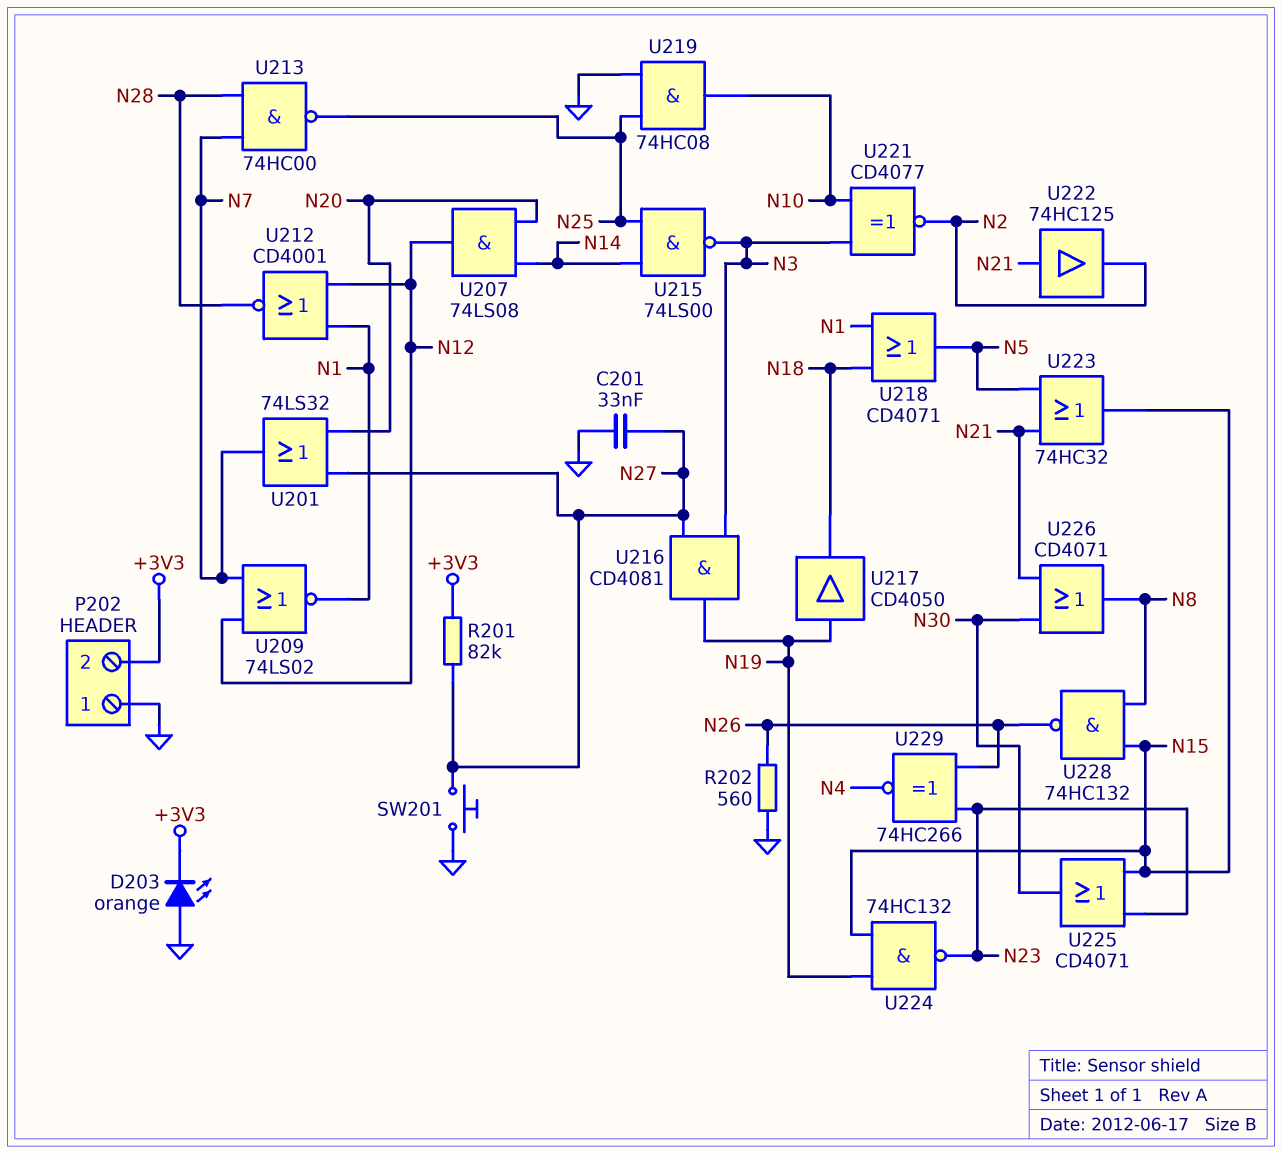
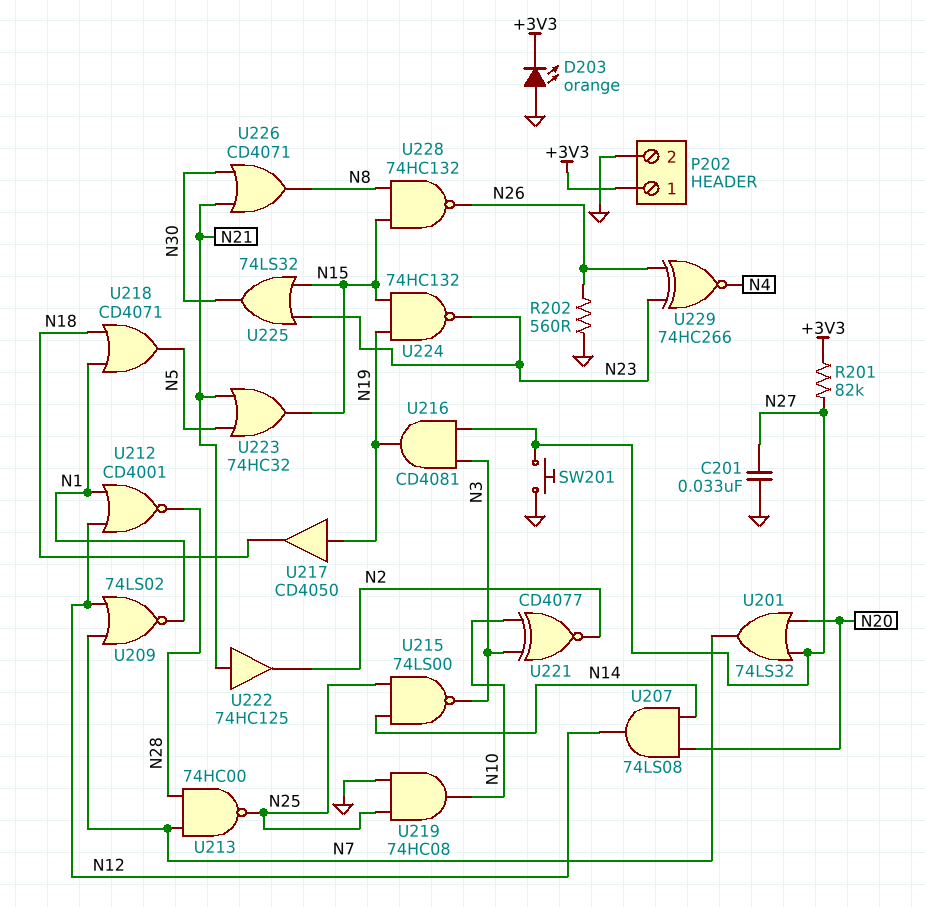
P202 pin 1: GND -> +3V3
P202 pin 2: +3V3 -> GND
U225: OR CD4071 (in N15, in N23, out N30) -> OR 74LS32 (in N15, in N23, out N30)

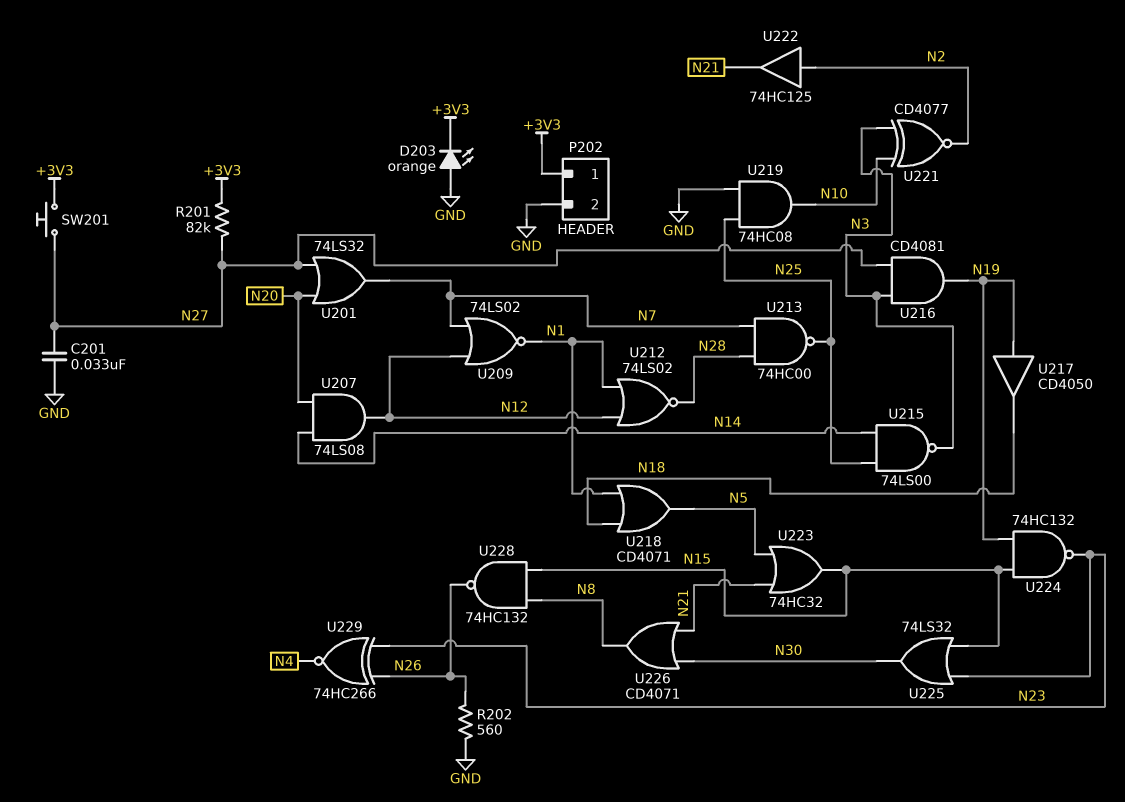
SW201: button (GND, N27) -> button (+3V3, N27)
U212: NOR CD4001 (in N1, in N12, out N28) -> NOR 74LS02 (in N1, in N12, out N28)
U222: buffer 74HC125 (in N21, out N2) -> buffer 74HC125 (in N2, out N21)

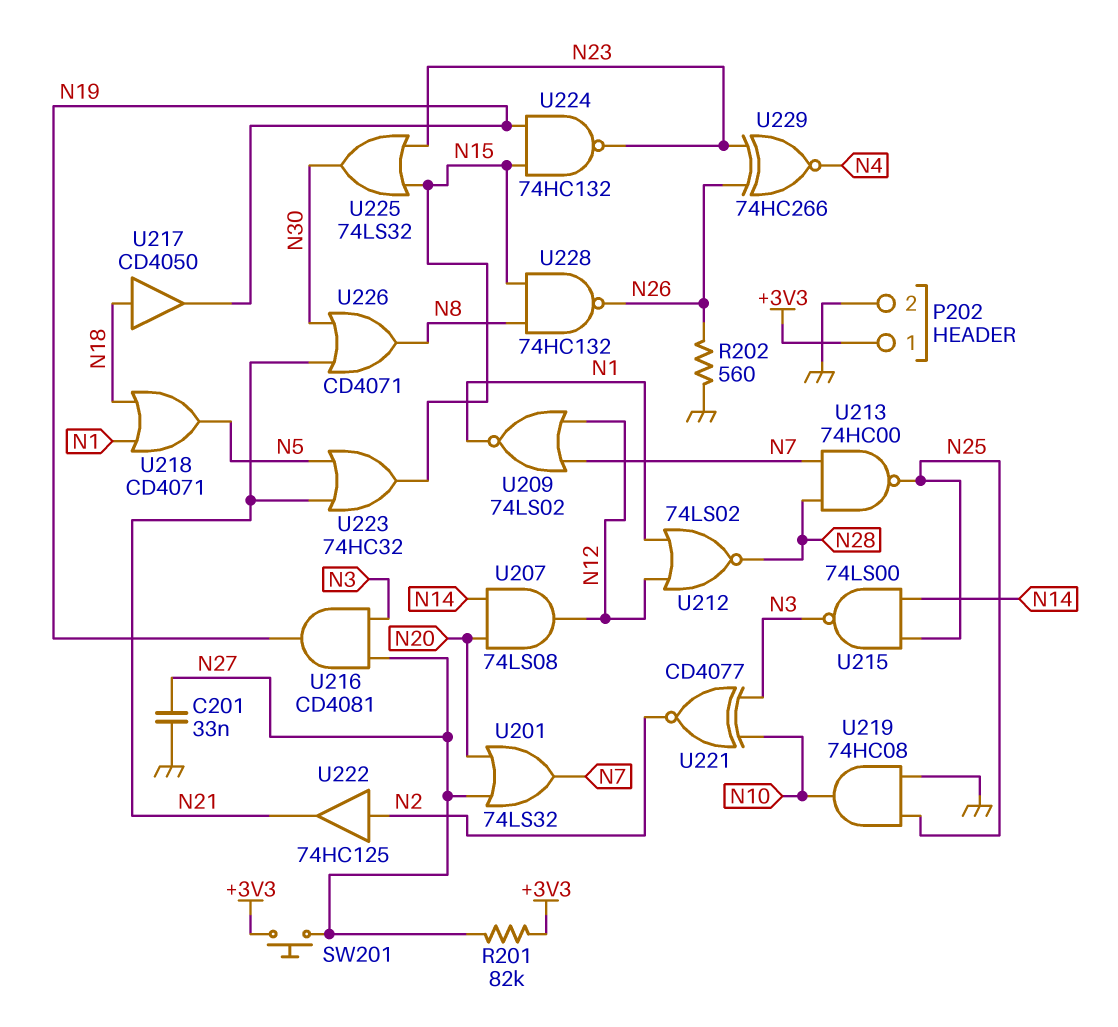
D203: LED orange (A GND, K +3V3) -> none
U217: buffer CD4050 (in N19, out N18) -> buffer CD4050 (in N18, out N19)

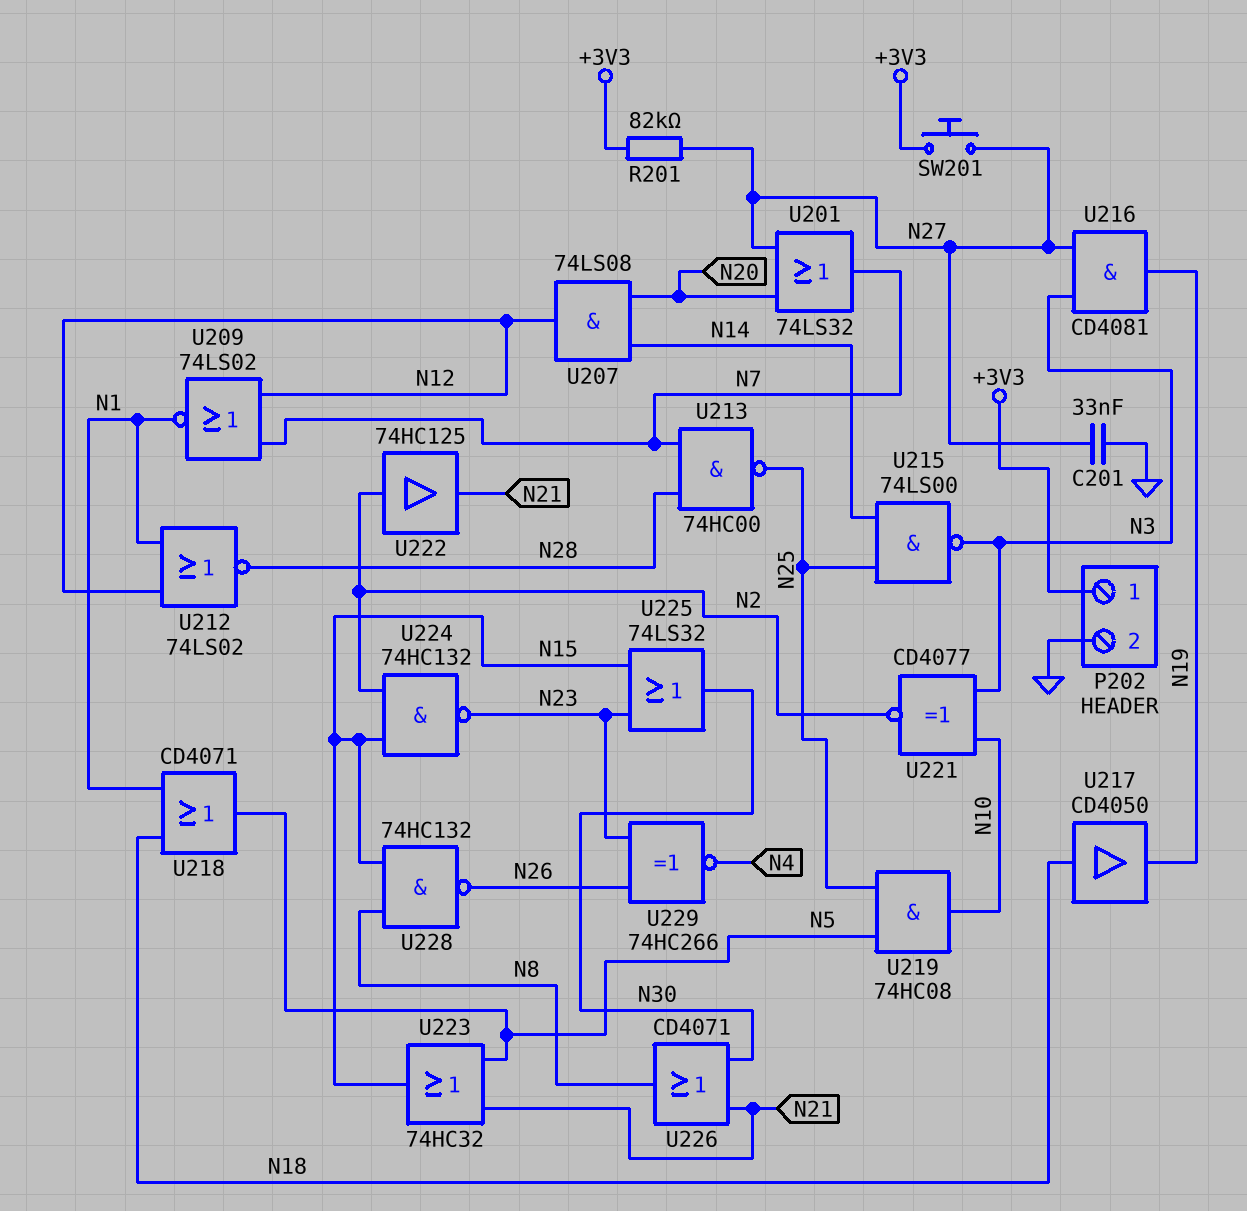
R202: 560 (GND, N26) -> none
U219: AND 74HC08 (in GND, in N25, out N10) -> AND 74HC08 (in N5, in N25, out N10)
U224: NAND 74HC132 (in N15, in N19, out N23) -> NAND 74HC132 (in N2, in N15, out N23)

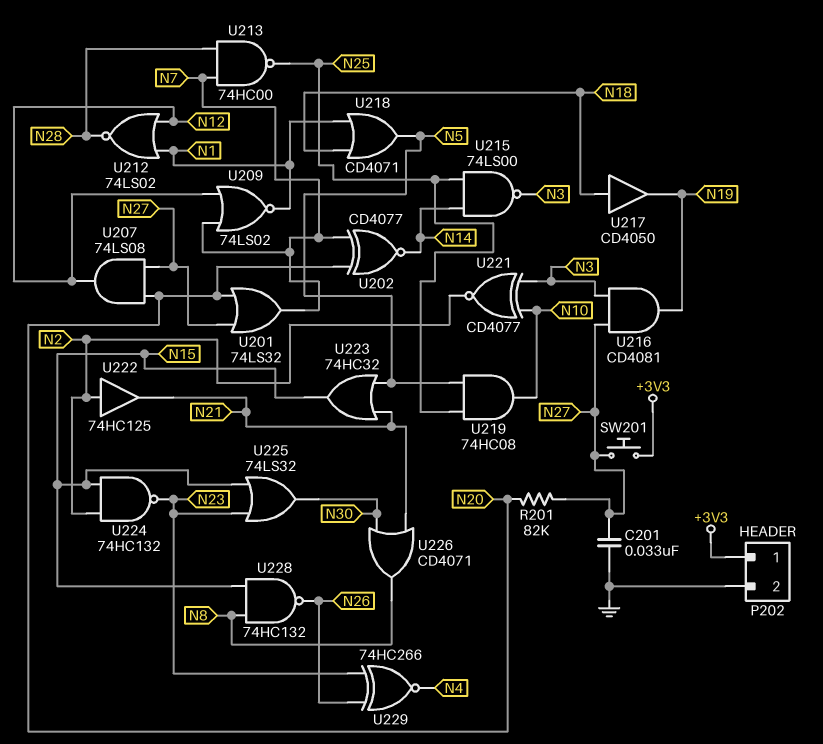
R201: 82k (+3V3, N27) -> 82k (N20, N27)
U202: none -> XNOR CD4077 (in N7, in N20, out N14)
U207: AND 74LS08 (in N14, in N20, out N12) -> AND 74LS08 (in N20, in N27, out N12)

